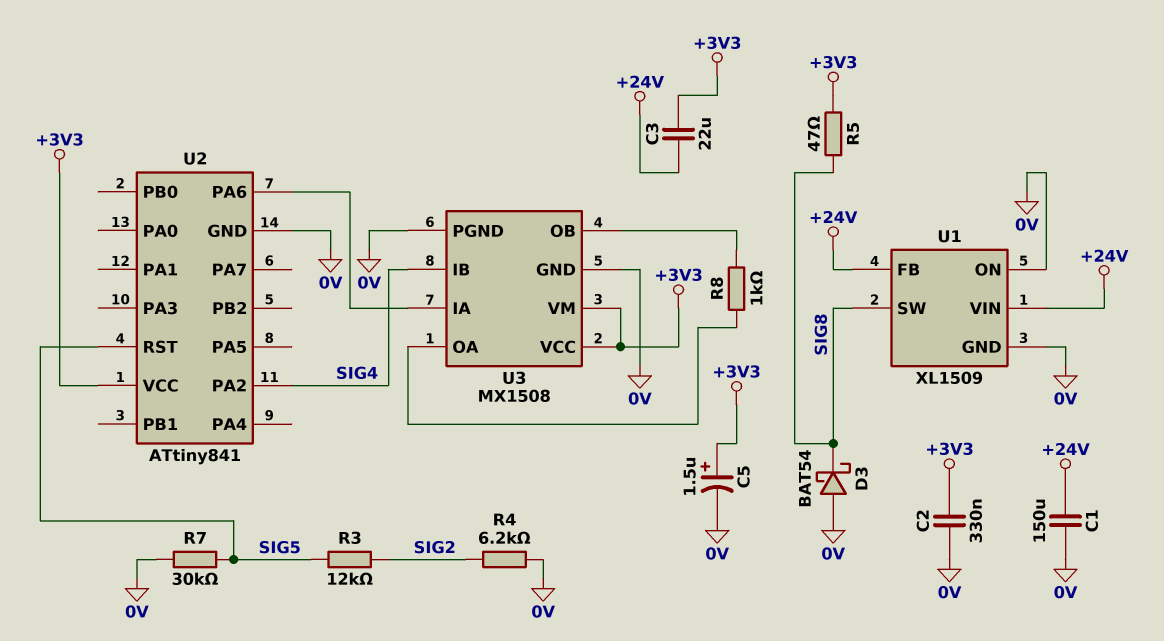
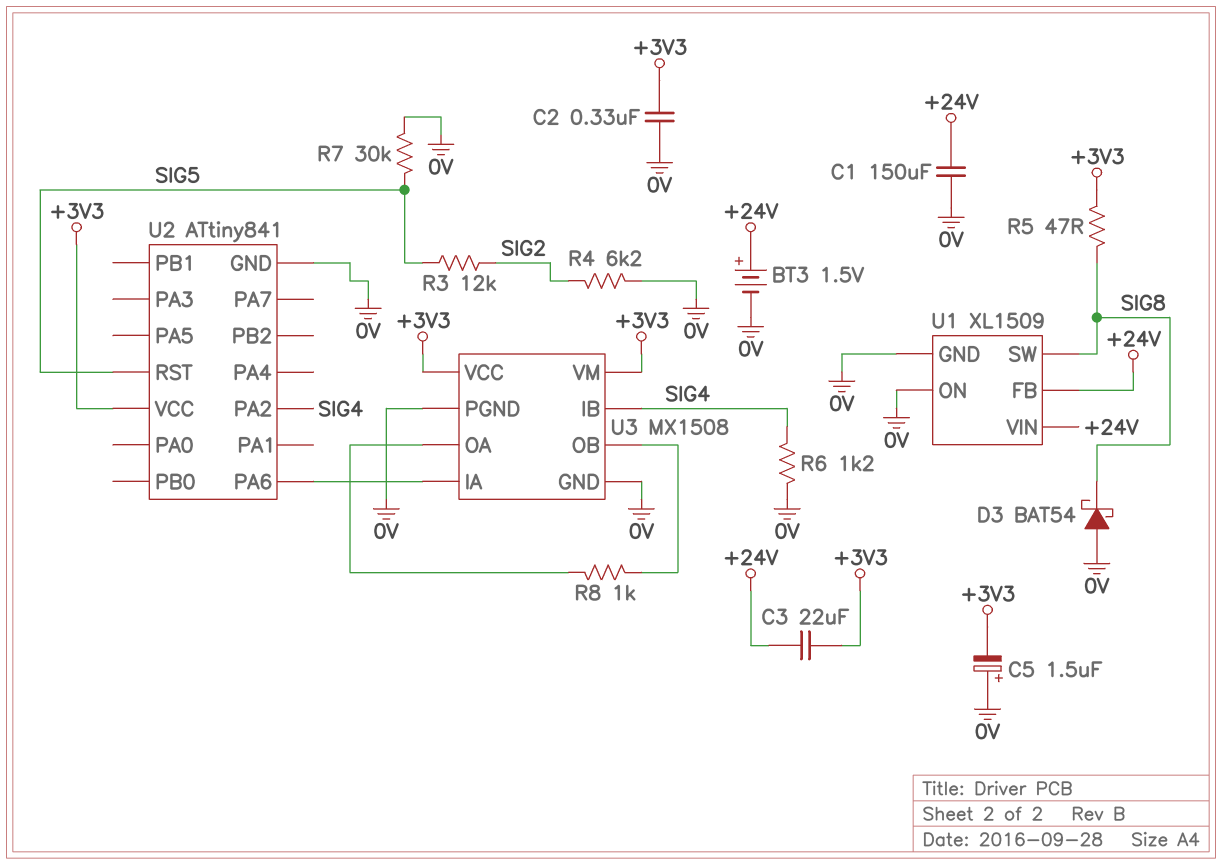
BT3: none -> 1.5V (plus +24V, minus 0V)
C5: 1.5uF (plus +3V3, minus 0V) -> 1.5uF (plus 0V, minus +3V3)
R6: none -> 1.2k (0V, SIG4)

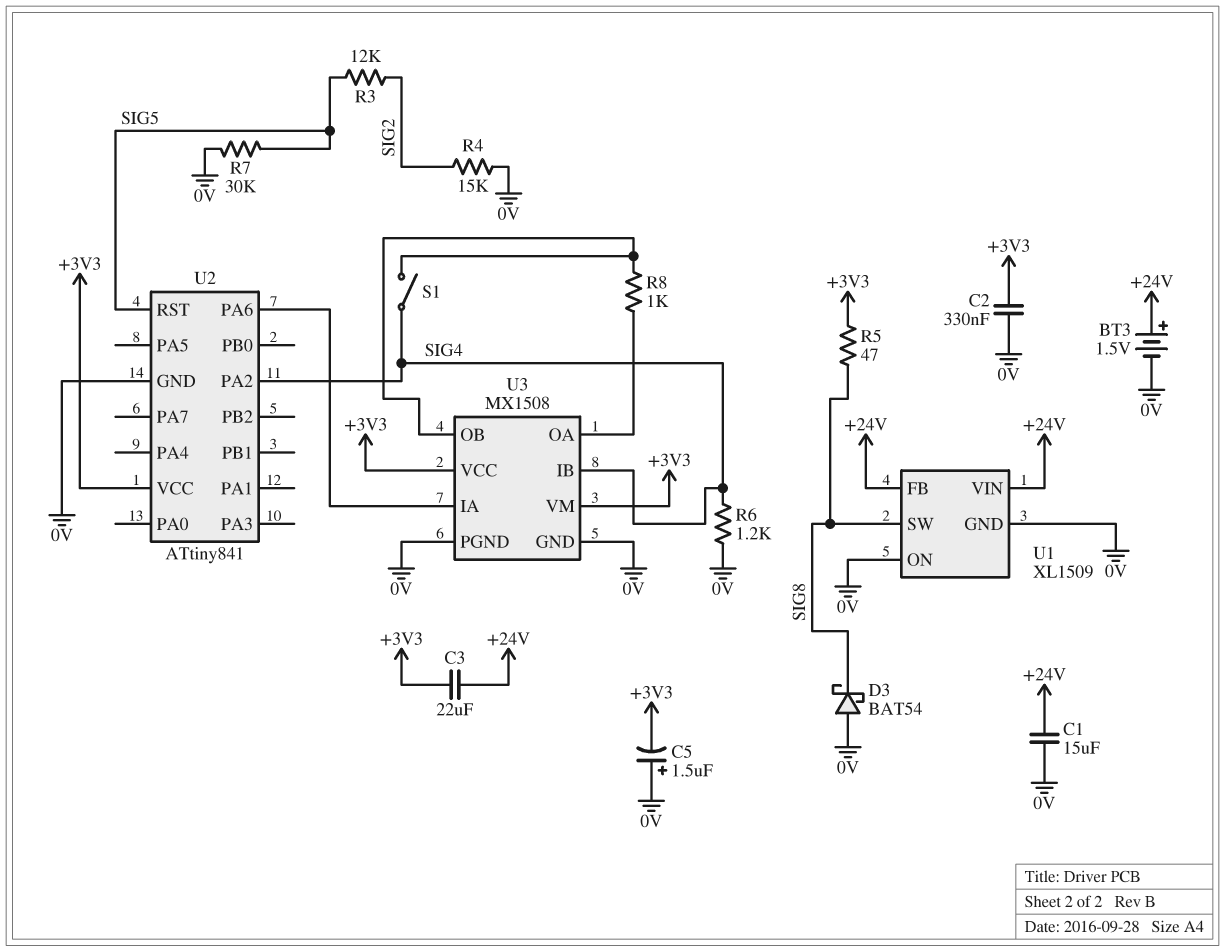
C1: 150uF (+24V, 0V) -> 15uF (+24V, 0V)
R4: 6.2k (0V, SIG2) -> 15k (0V, SIG2)
S1: none -> switch (SIG4, U3/OB)

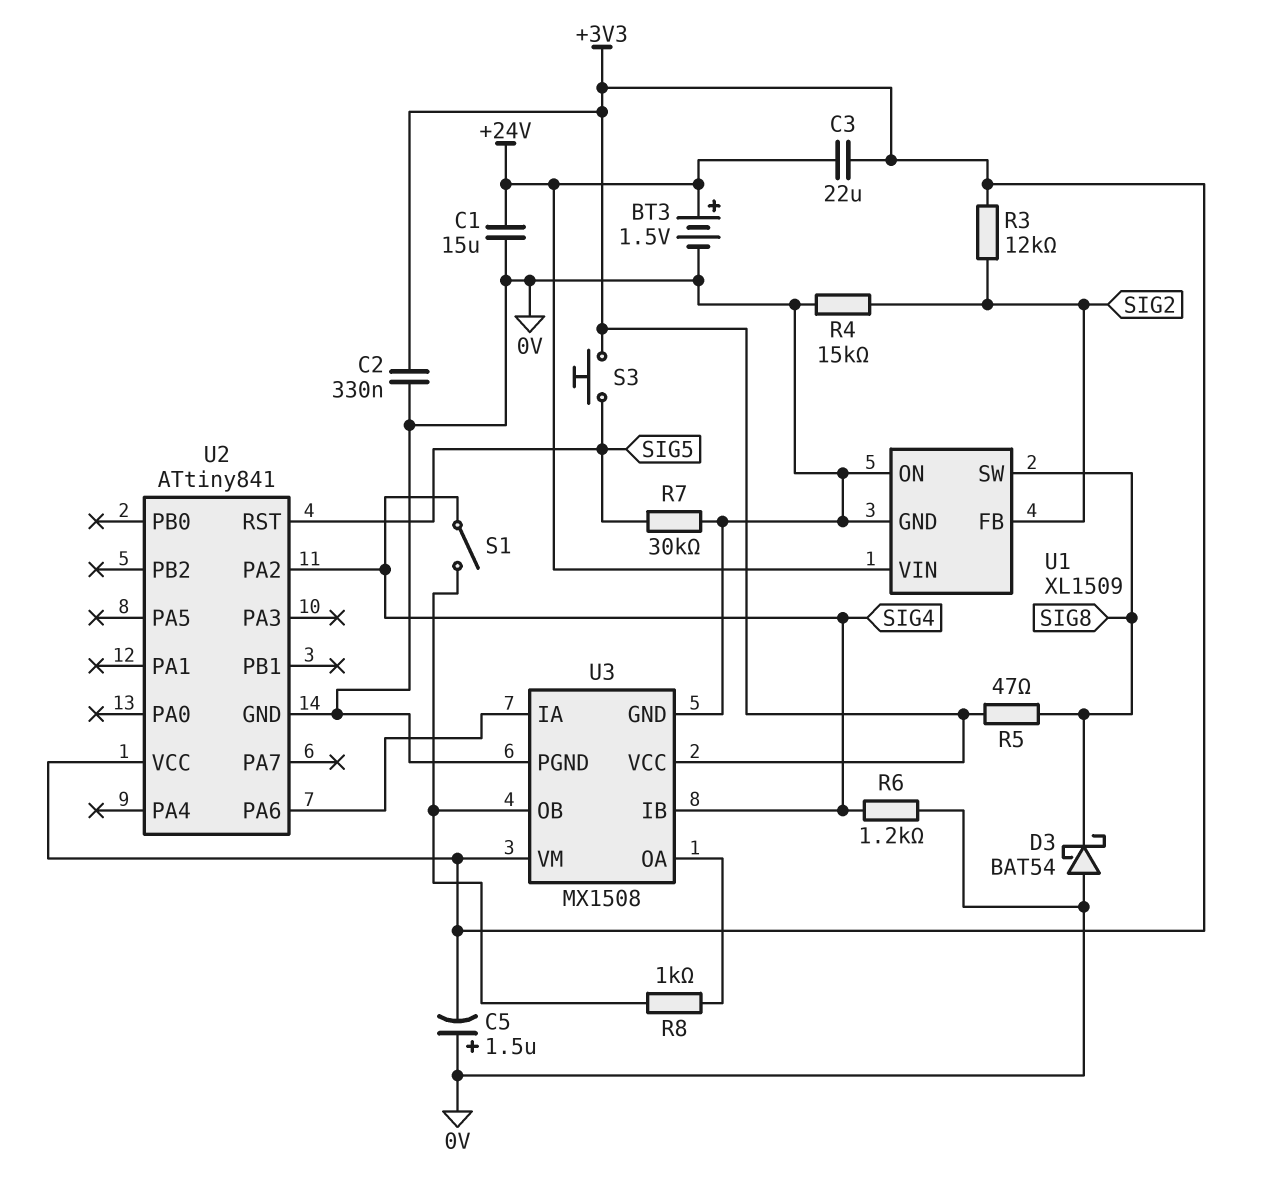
R3: 12k (SIG2, SIG5) -> 12k (+3V3, SIG2)
S3: none -> button (+3V3, SIG5)
U1 pin FB: +24V -> SIG2

